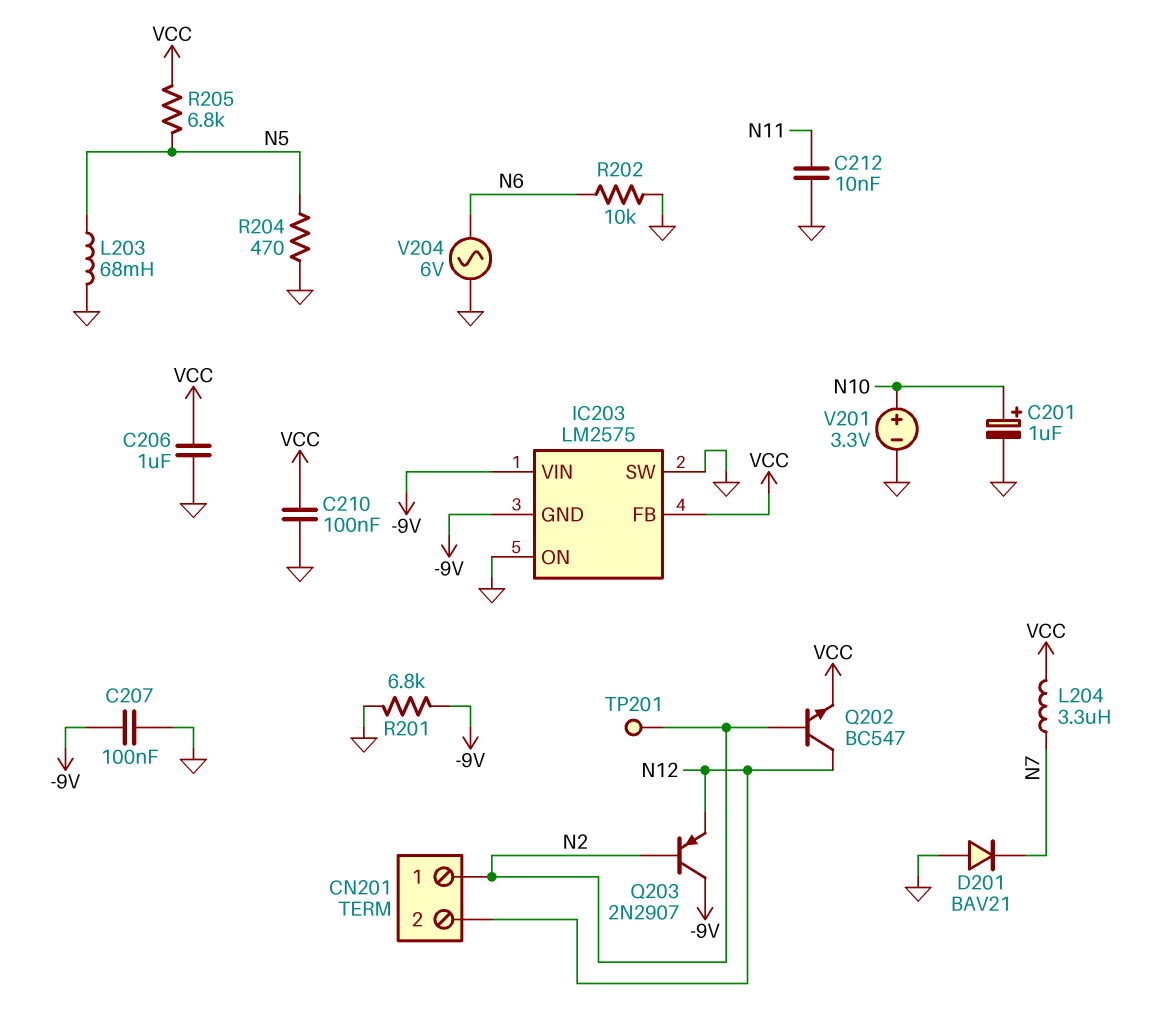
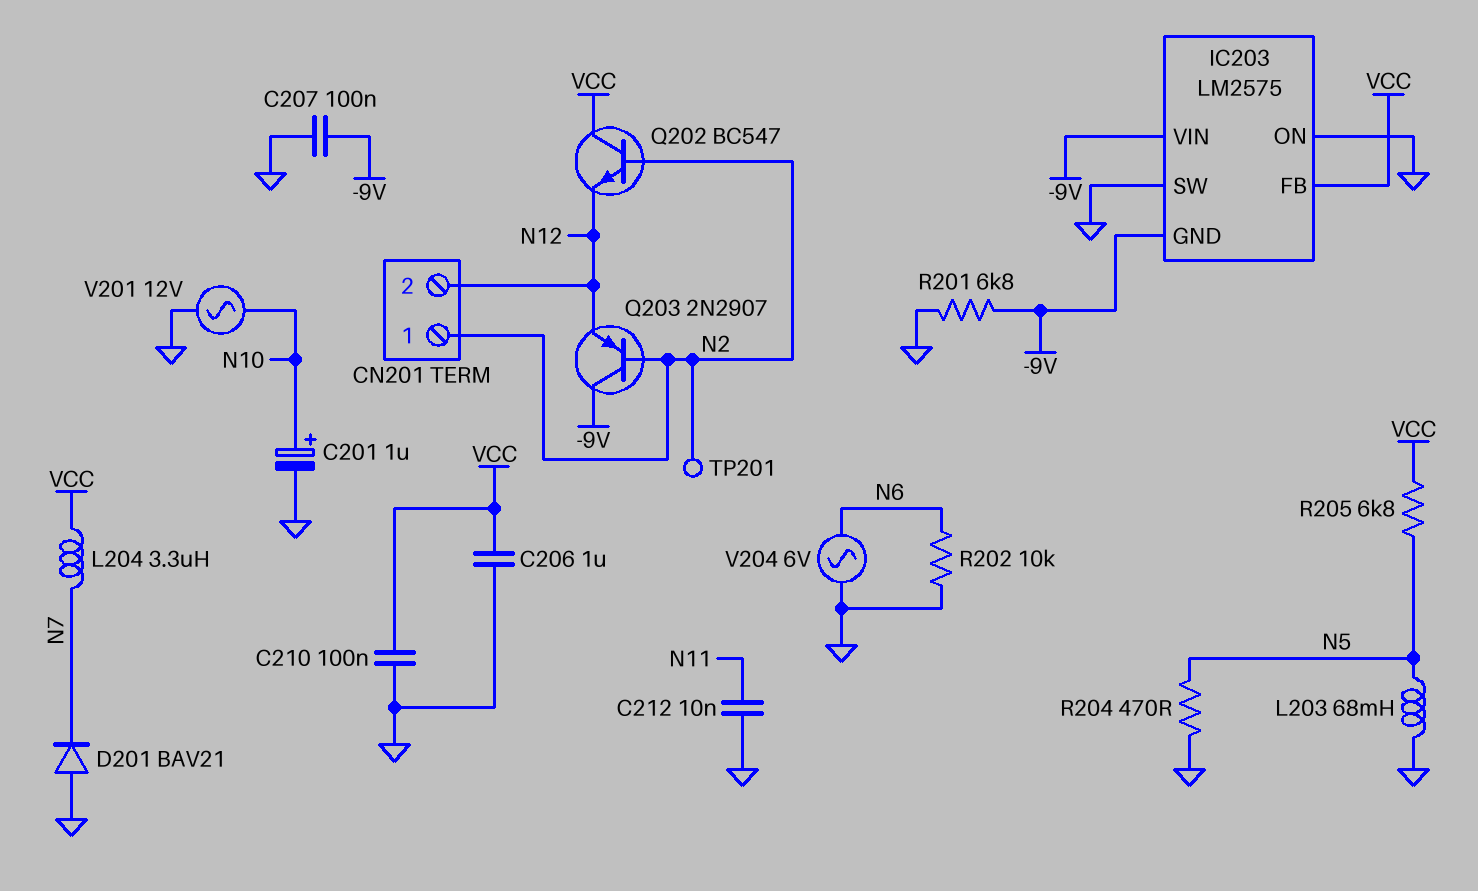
Q202: NPN BC547 (B N2, C N12, E VCC) -> NPN BC547 (B N2, C VCC, E N12)
V201: 3.3V (plus N10, minus GND) -> AC 12V (GND, N10)

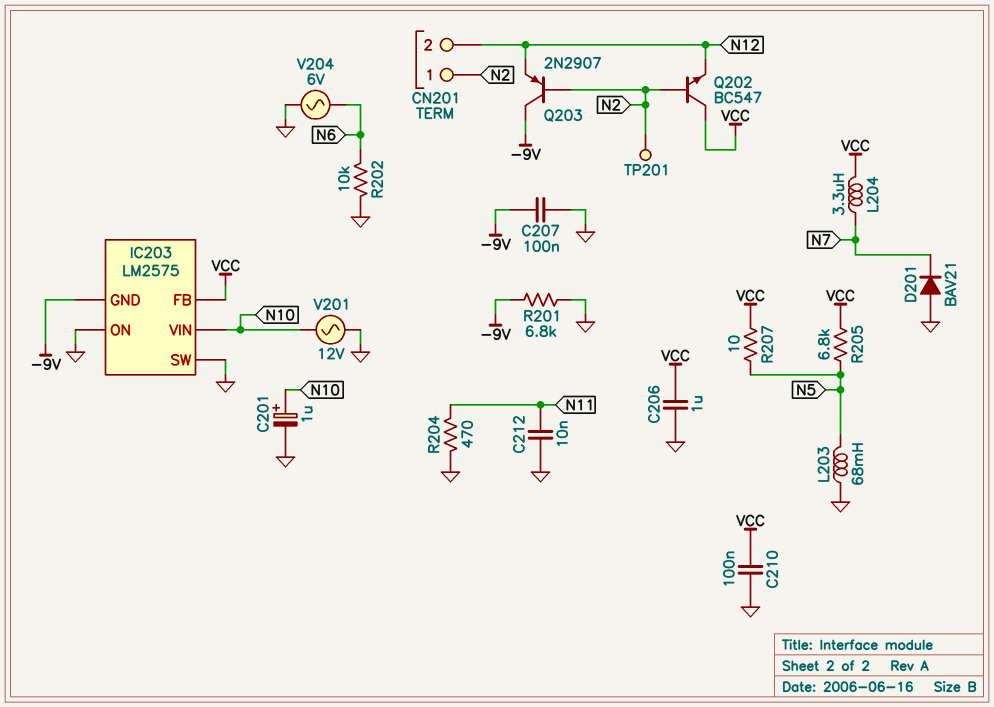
IC203 pin VIN: -9V -> N10
R204: 470 (GND, N5) -> 470 (GND, N11)
R207: none -> 10 (N5, VCC)

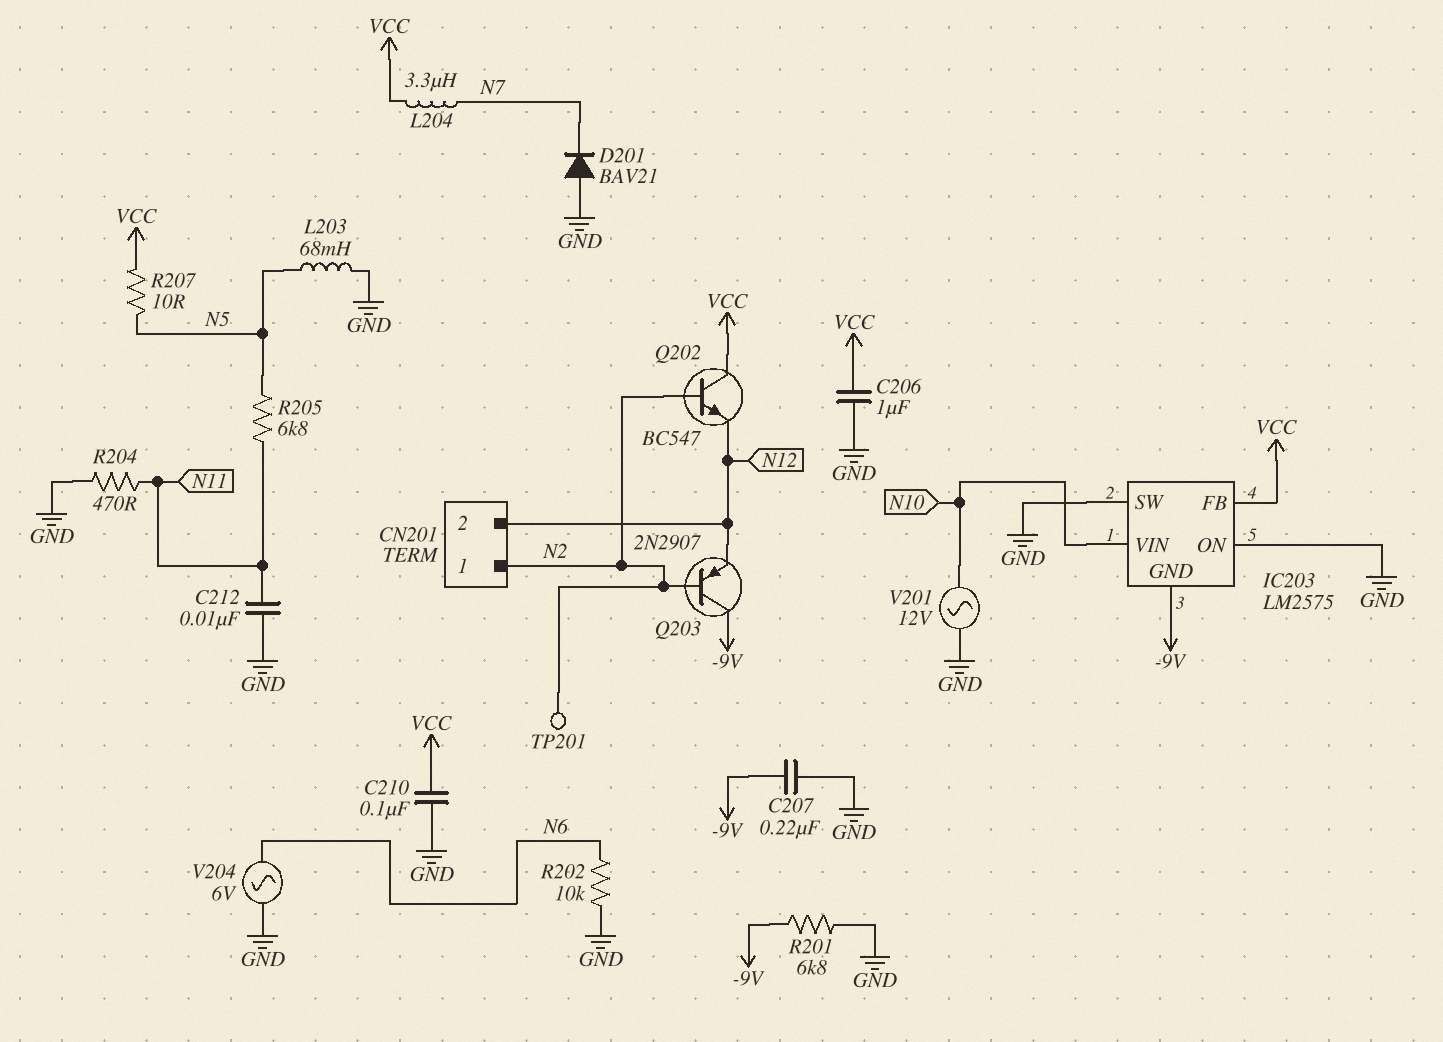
C201: 1uF (plus N10, minus GND) -> none
C207: 100nF (-9V, GND) -> 220nF (-9V, GND)
R205: 6.8k (N5, VCC) -> 6.8k (N5, N11)

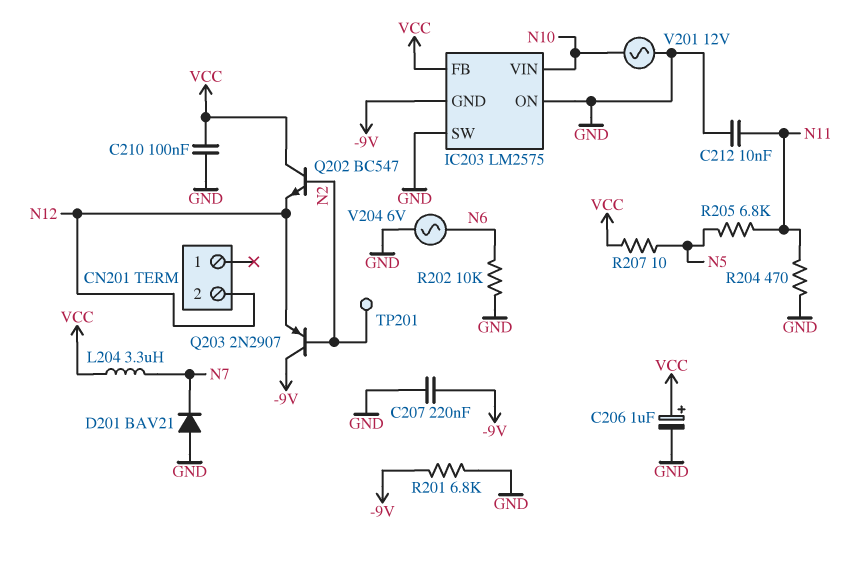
C206: 1uF (GND, VCC) -> 1uF (plus VCC, minus GND)
CN201 pin 1: N2 -> none
L203: 68mH (GND, N5) -> none

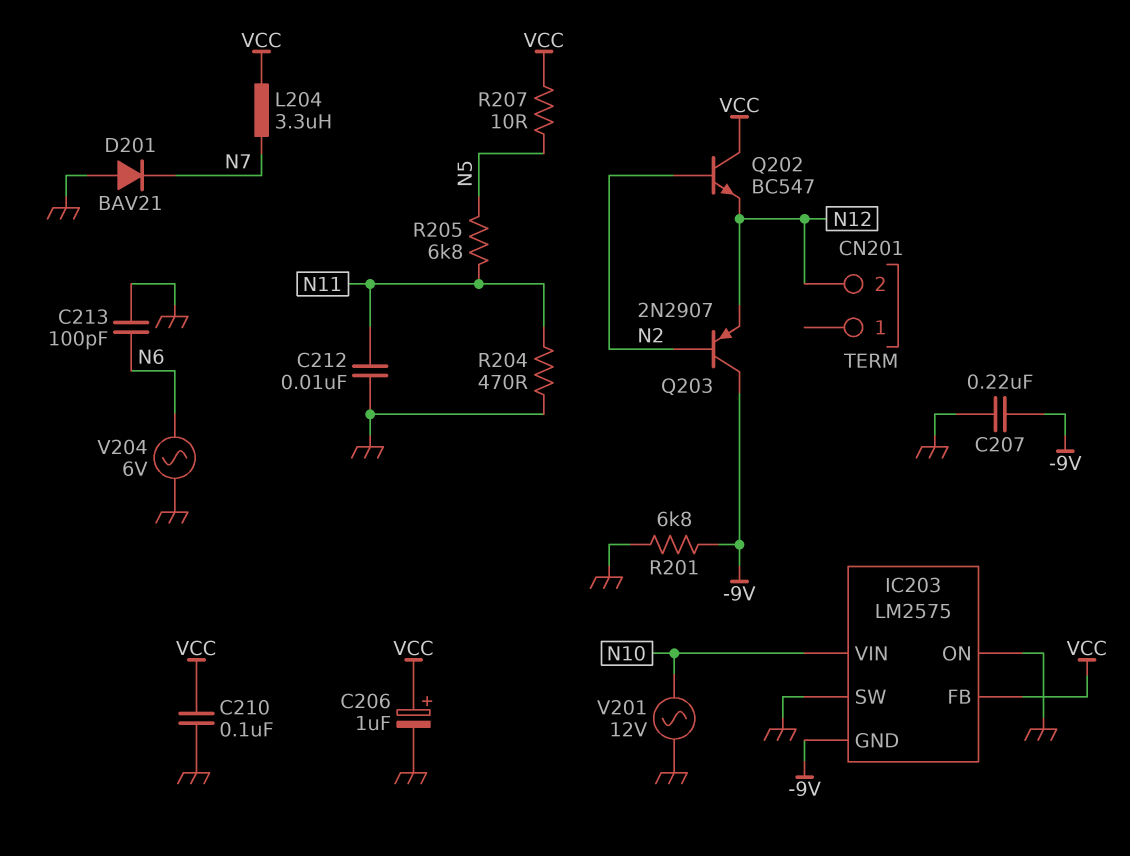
C213: none -> 100pF (GND, N6)
R202: 10k (GND, N6) -> none
TP201: test point (N2) -> none

